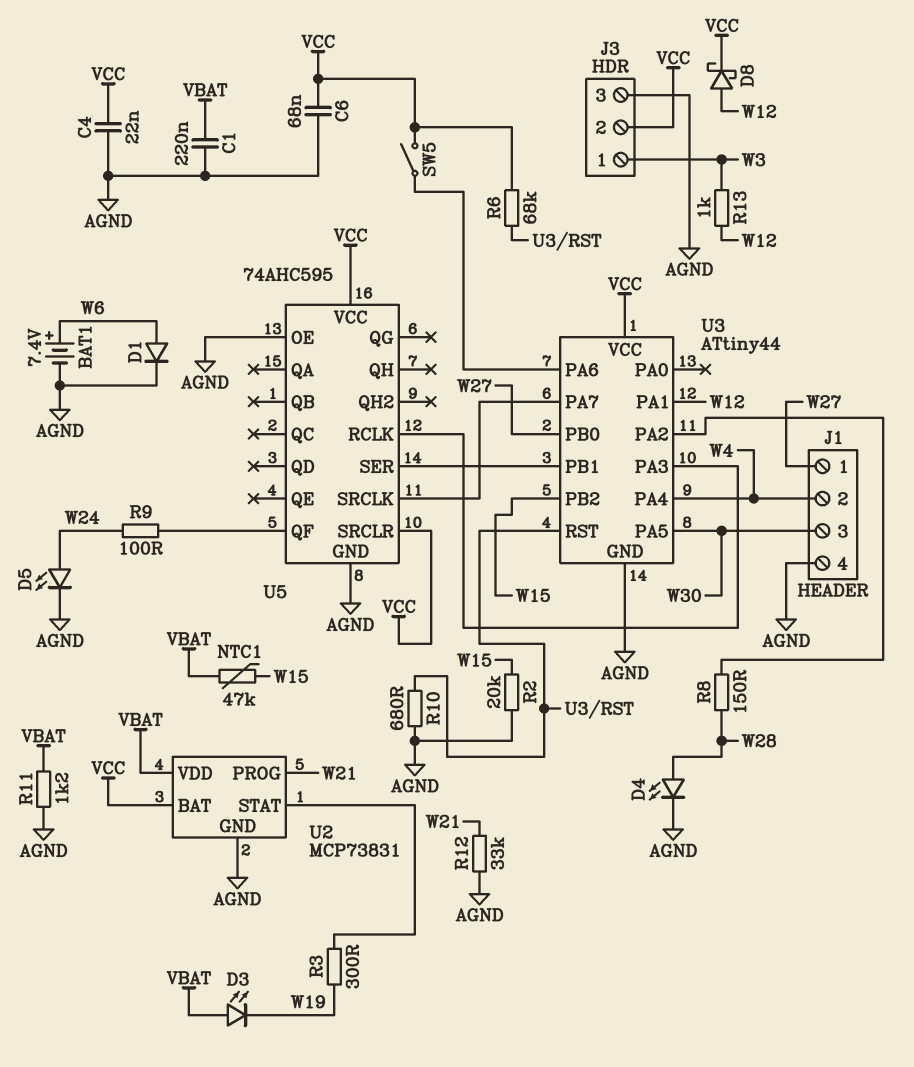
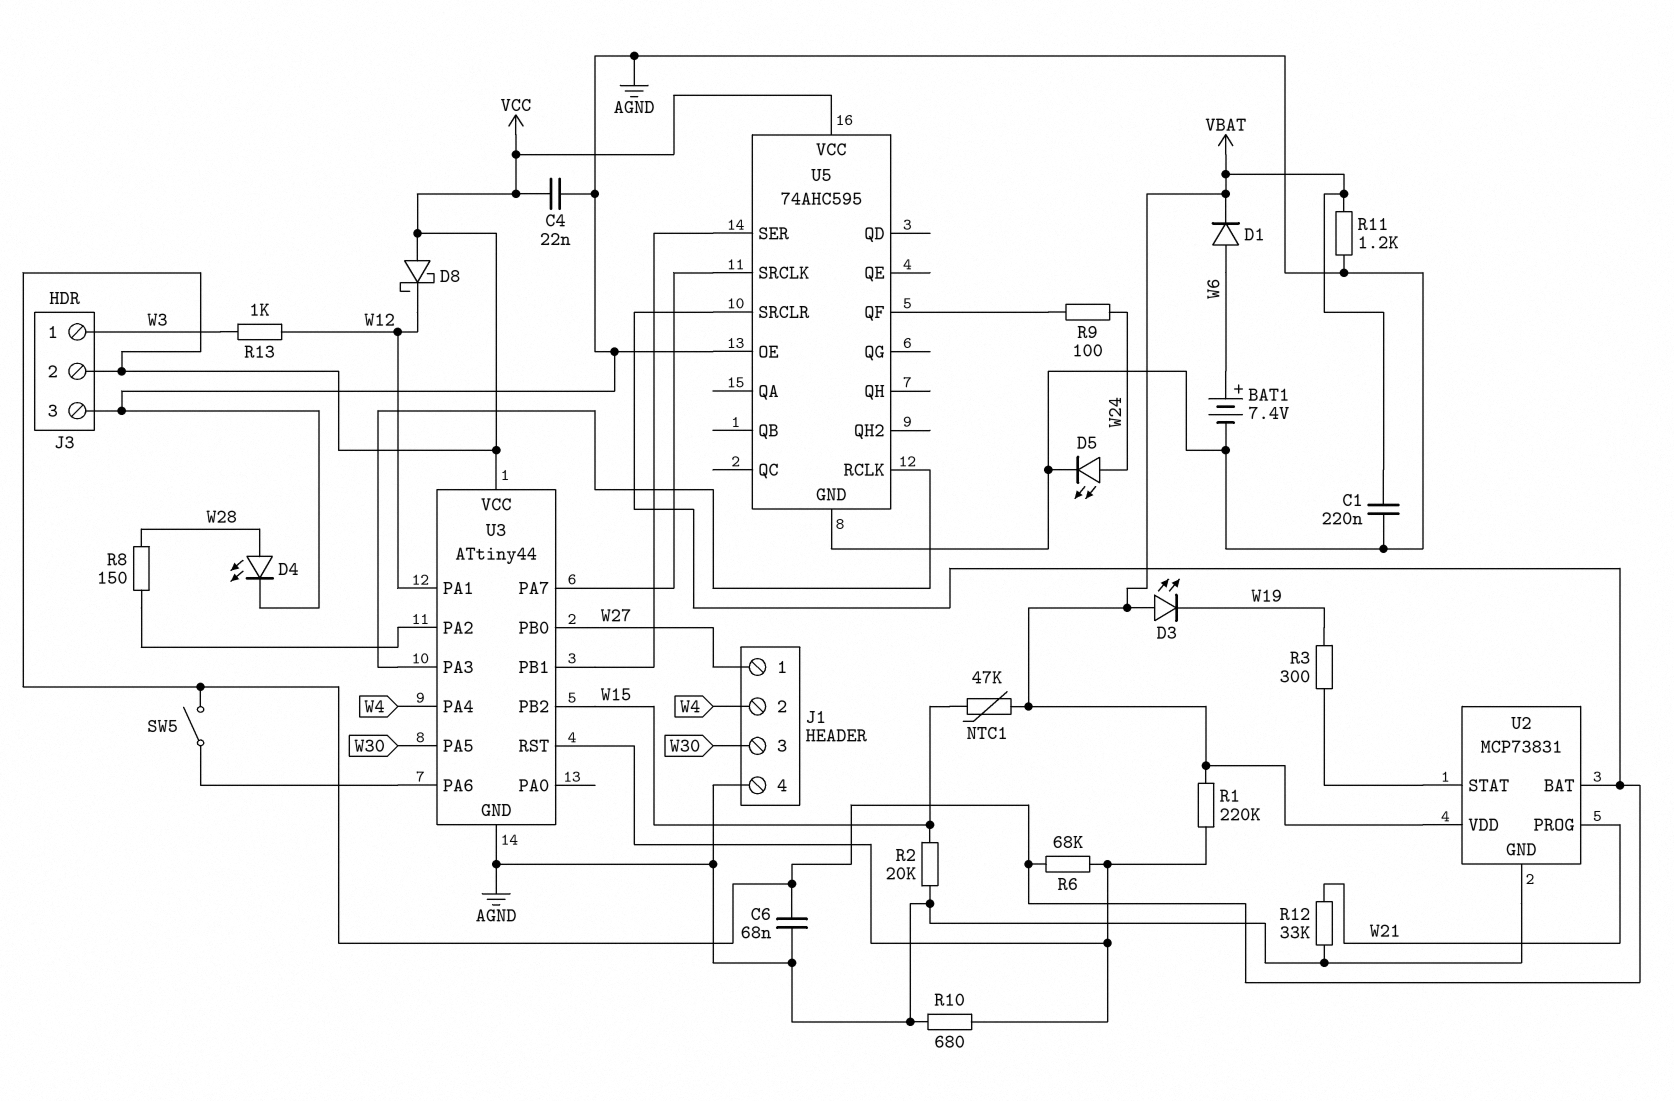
D1: diode (A W6, K AGND) -> diode (A W6, K VBAT)
D8: schottky (A W12, K VCC) -> schottky (A VCC, K W12)
R1: none -> 220k (U3/RST, VBAT)

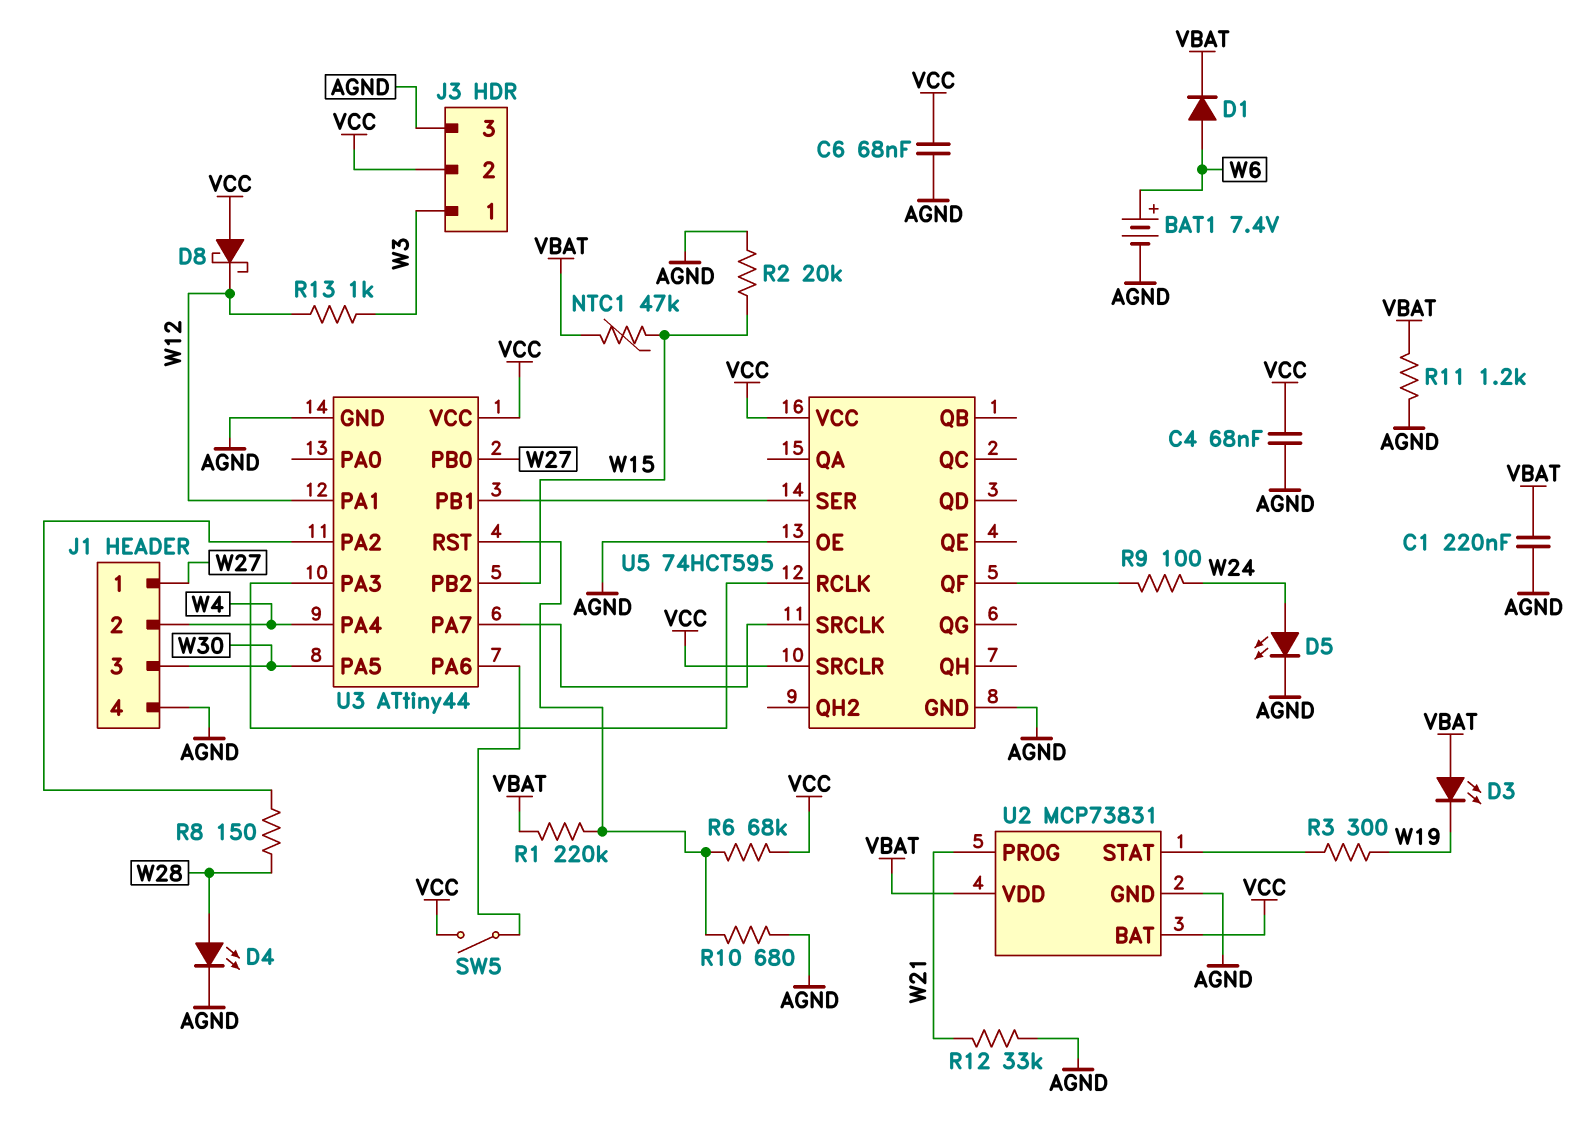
C4: 22nF (AGND, VCC) -> 68nF (AGND, VCC)
U5: 74AHC595 -> 74HCT595

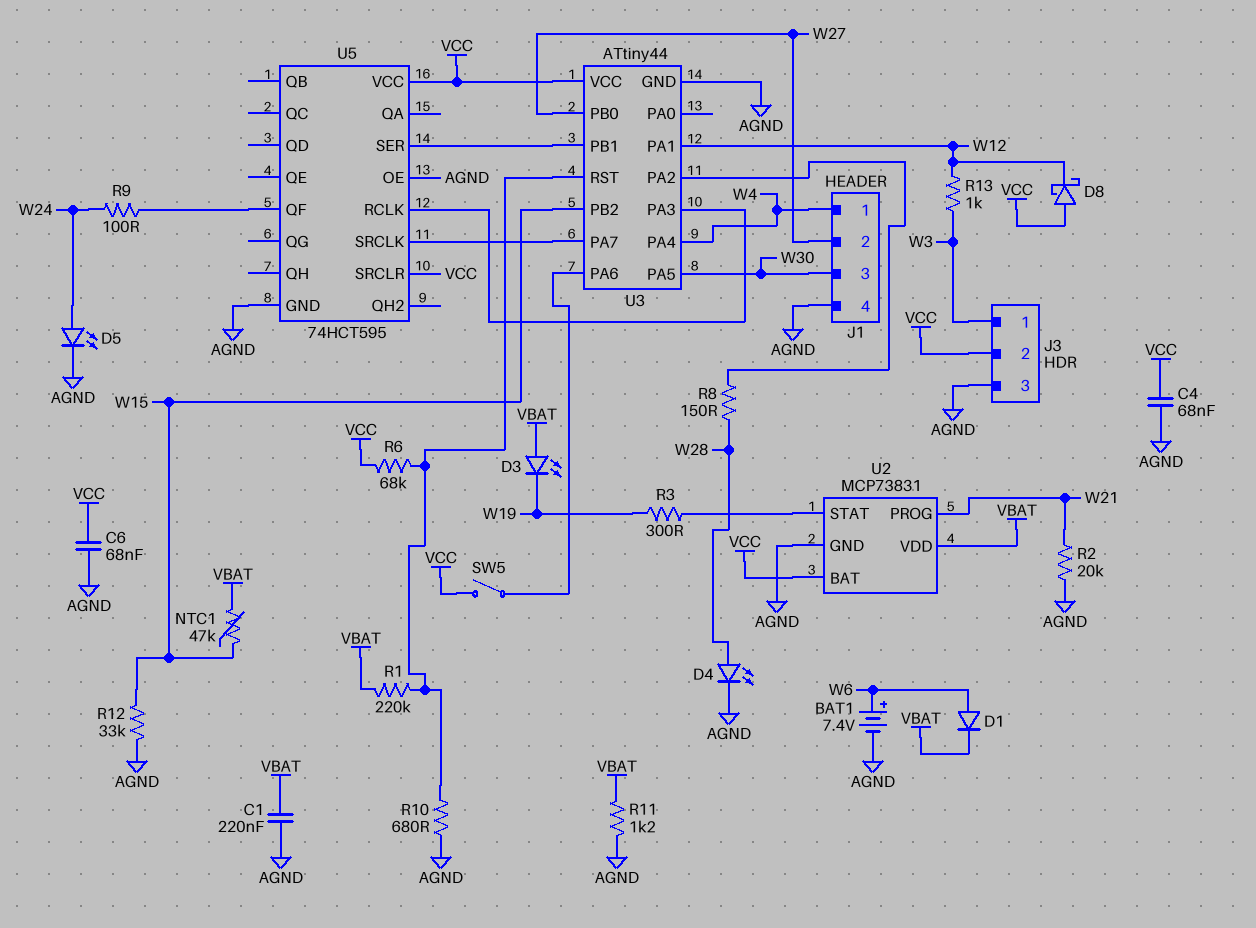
J1 pin 1: W27 -> W4
J1 pin 2: W4 -> W27
R2: 20k (AGND, W15) -> 20k (AGND, W21)
R12: 33k (AGND, W21) -> 33k (AGND, W15)

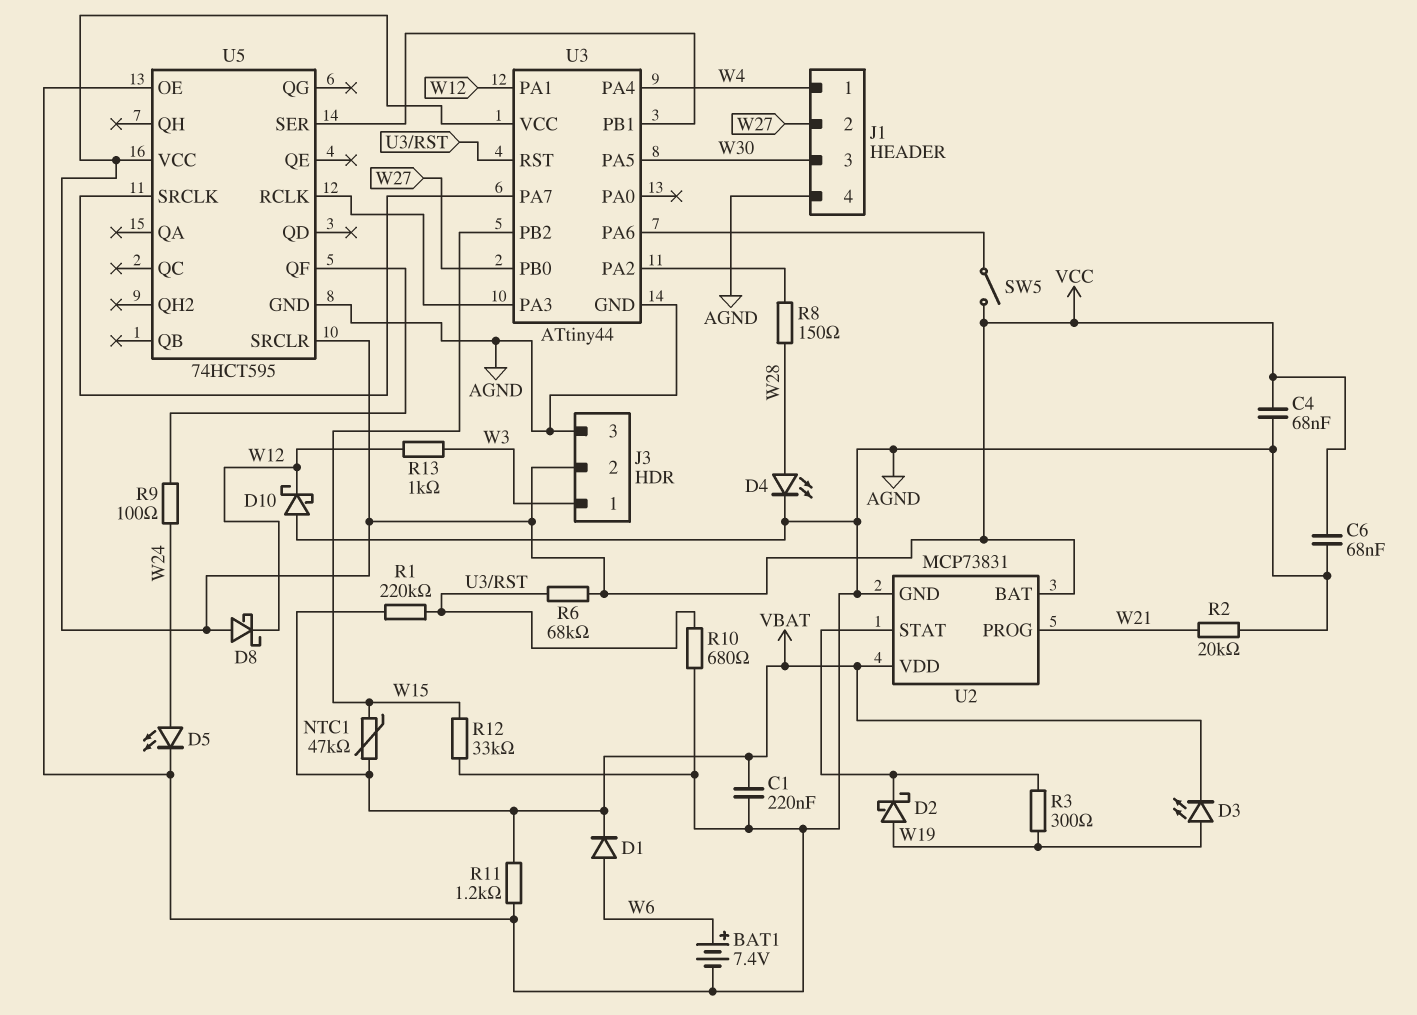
D2: none -> schottky (A W19, K U2/STAT)
D3: LED (A VBAT, K W19) -> LED (A W19, K VBAT)
D10: none -> schottky (A AGND, K W12)

